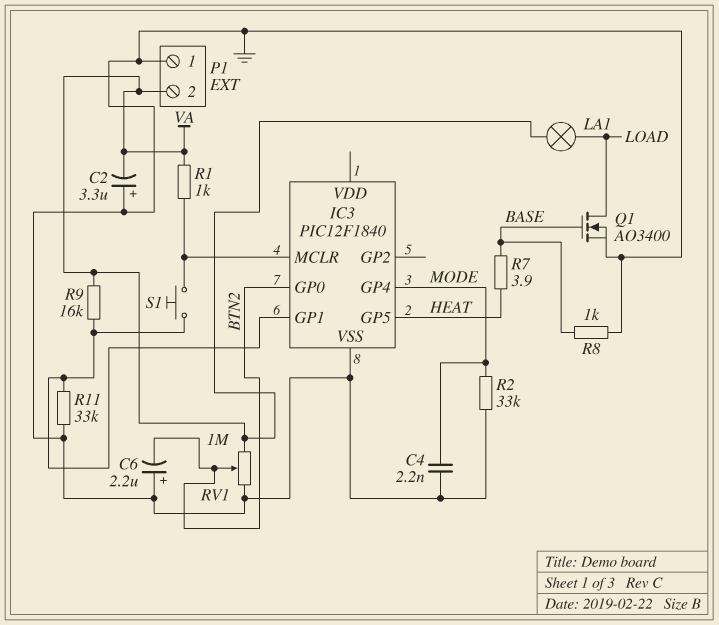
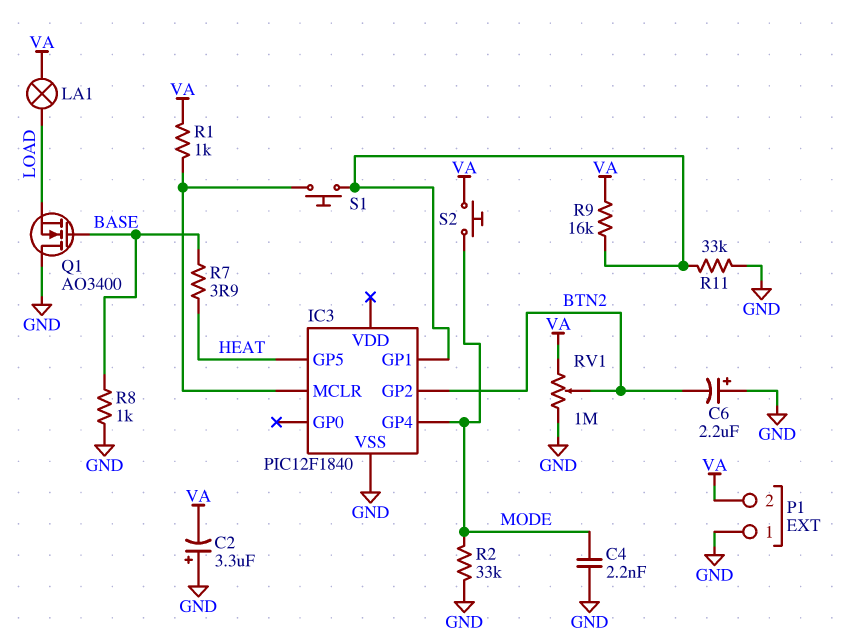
IC3 pin GP0: BTN2 -> none
IC3 pin GP2: none -> BTN2
Q1: NMOS AO3400 (G BASE, D LOAD, S GND) -> NMOS AO3400 (G BASE, D GND, S LOAD)
S2: none -> button (MODE, VA)

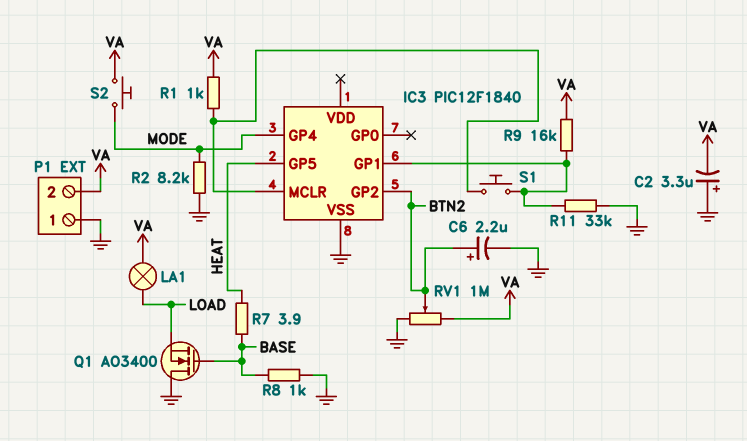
C4: 2.2nF (GND, MODE) -> none
C6: 2.2uF (plus GND, minus BTN2) -> 2.2uF (plus BTN2, minus GND)
R2: 33k (GND, MODE) -> 8.2k (GND, MODE)

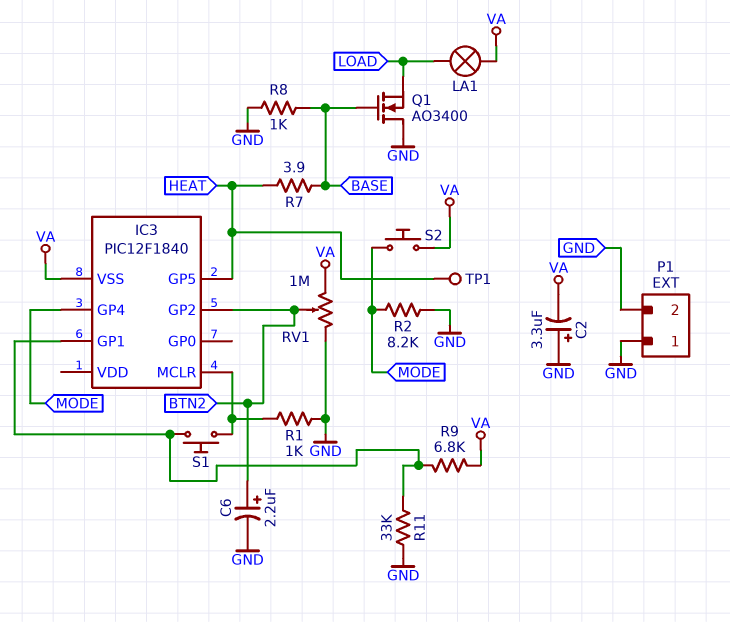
IC3 pin VSS: GND -> VA
P1 pin 2: VA -> GND
R1: 1k (IC3/MCLR, VA) -> 1k (GND, IC3/MCLR)
R9: 16k (IC3/GP1, VA) -> 6.8k (IC3/GP1, VA)
TP1: none -> test point (HEAT)

